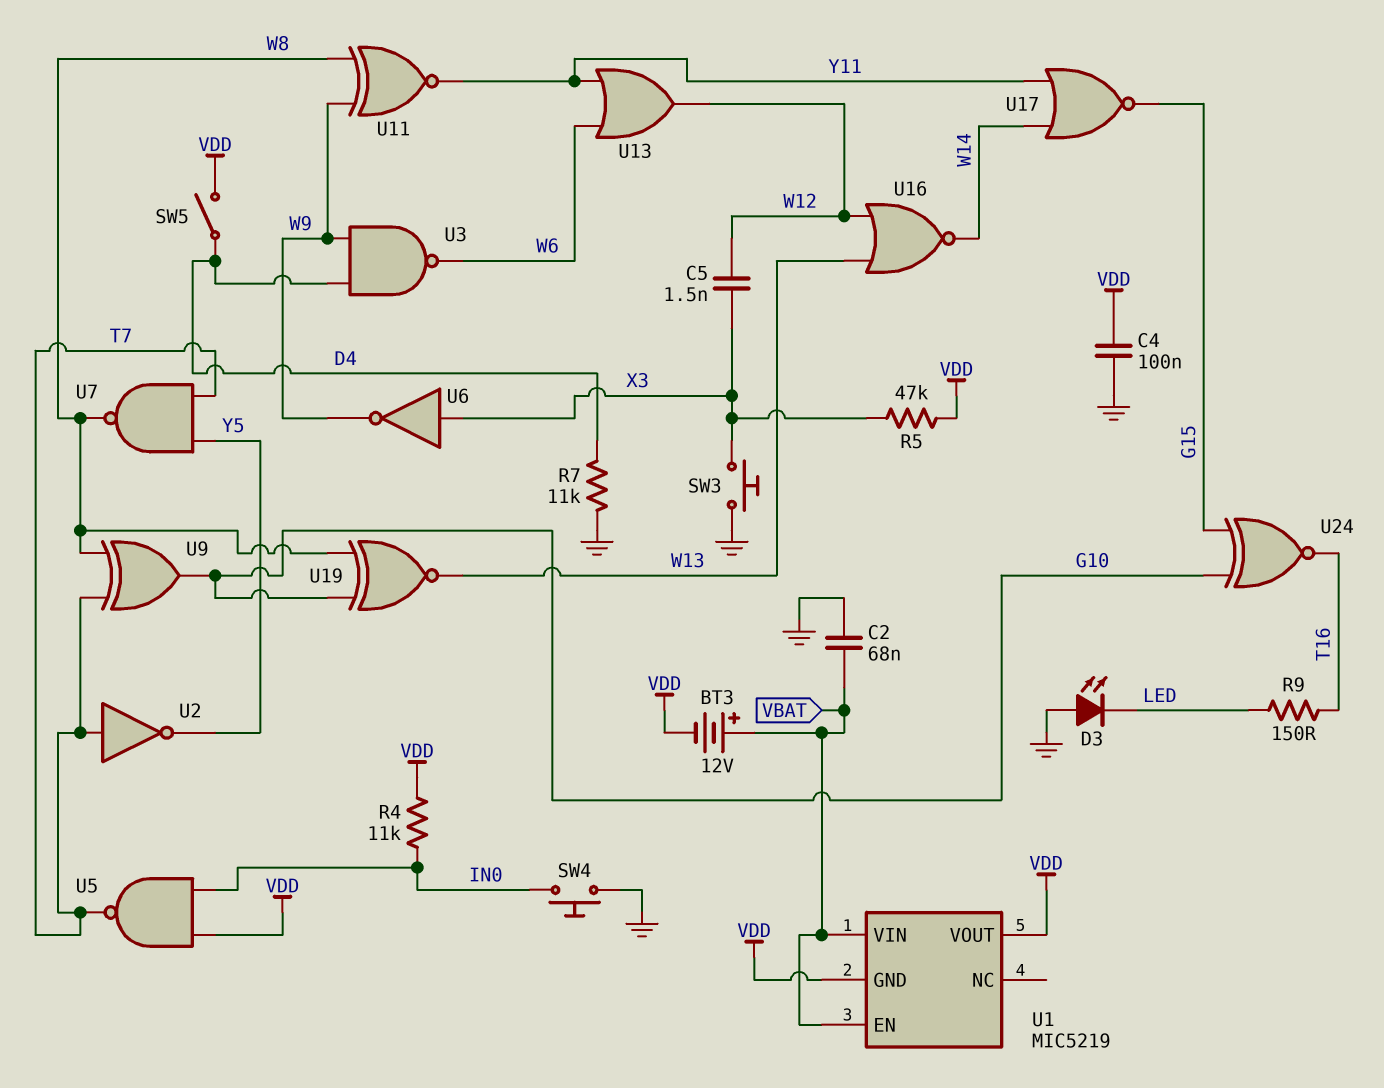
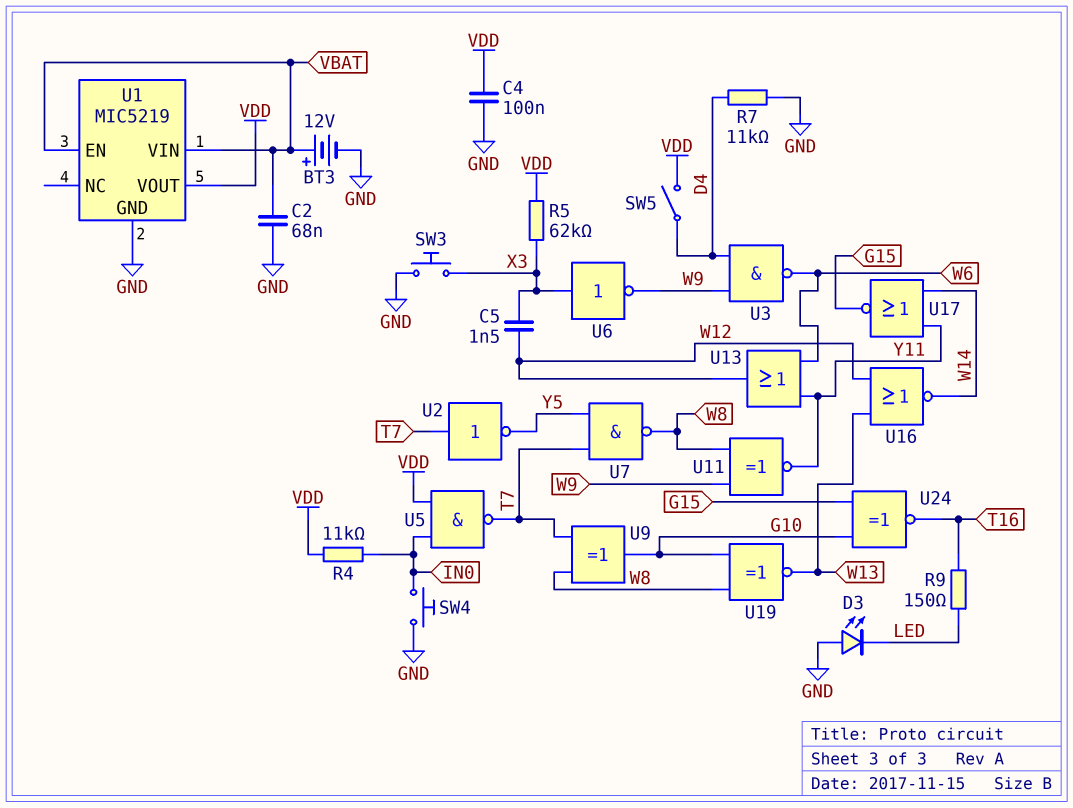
BT3: 12V (plus VBAT, minus VDD) -> 12V (plus VBAT, minus GND)
R5: 47k (VDD, X3) -> 62k (VDD, X3)
U1 pin GND: VDD -> GND

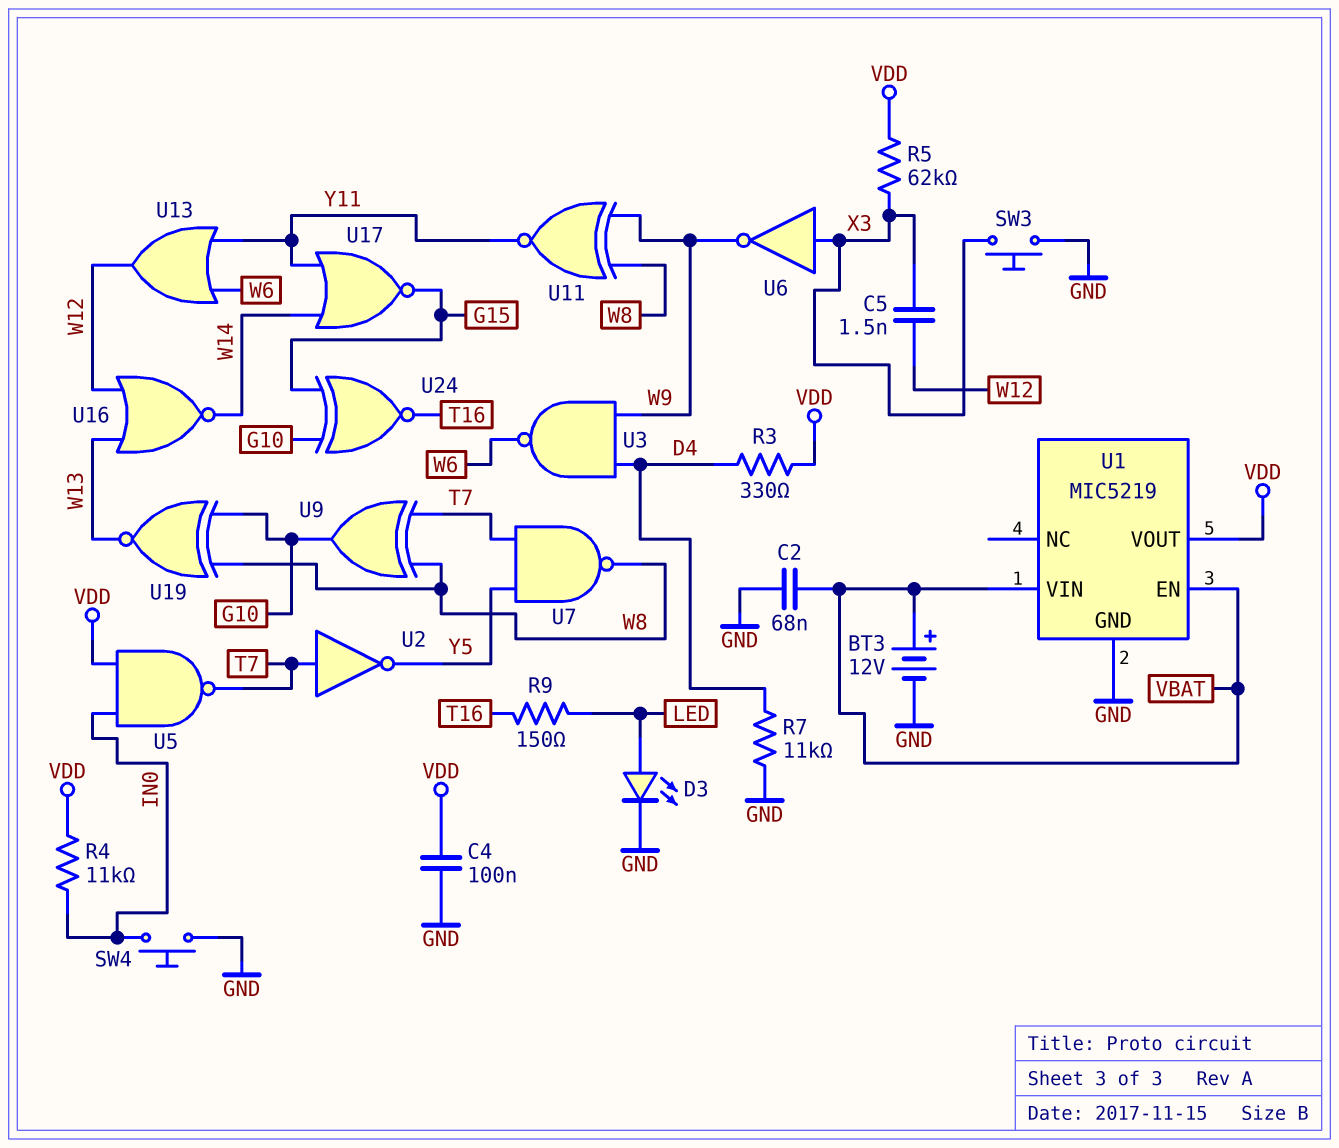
D3: LED (A GND, K LED) -> LED (A LED, K GND)
R3: none -> 330 (D4, VDD)
SW5: switch (D4, VDD) -> none

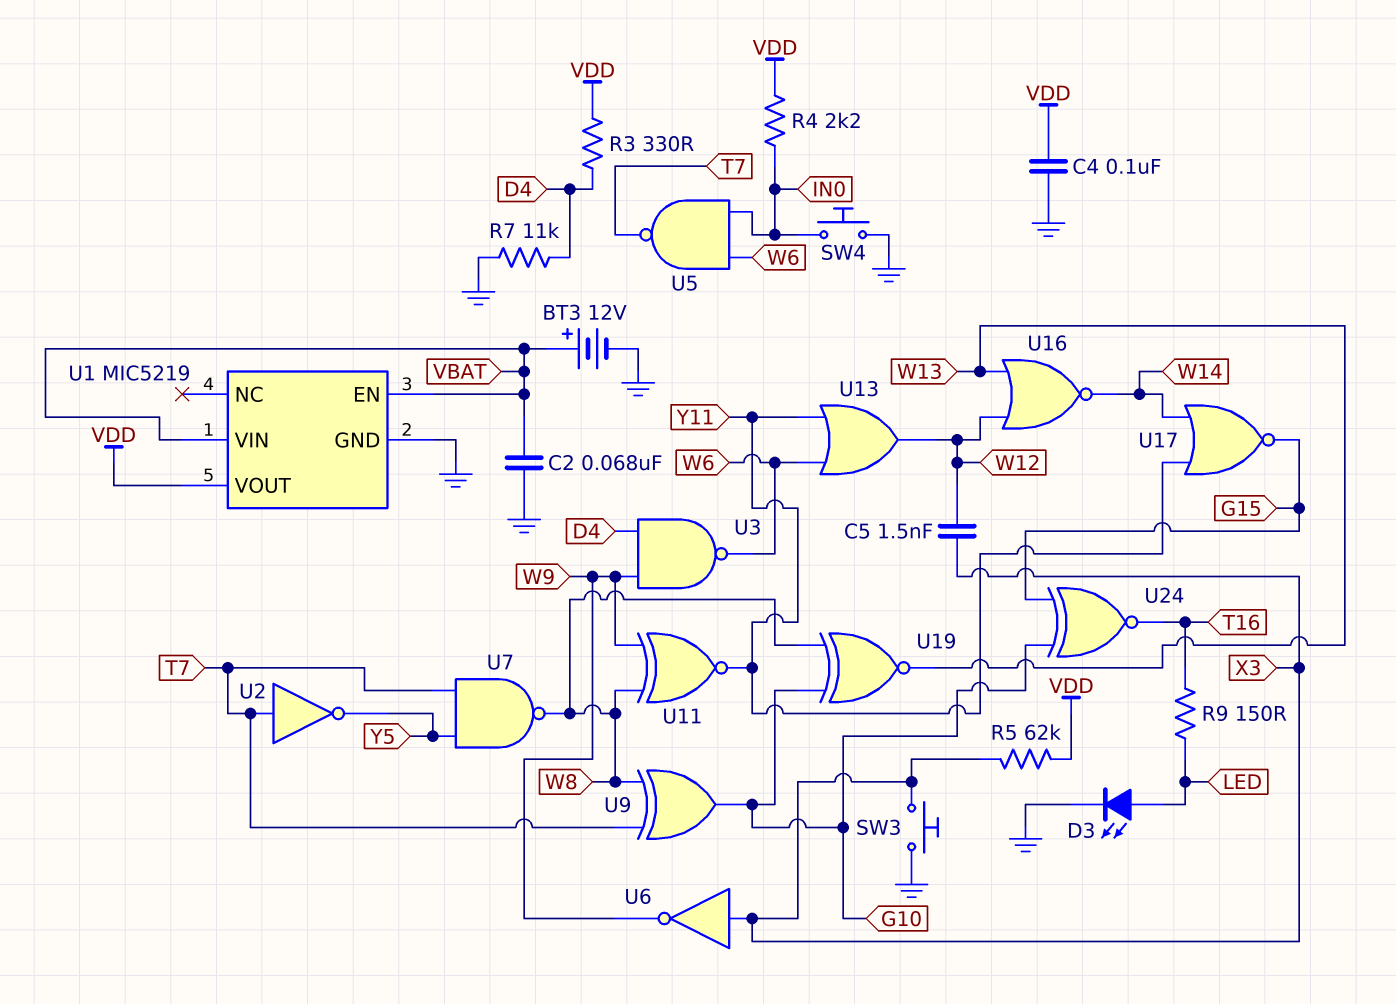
R4: 11k (IN0, VDD) -> 2.2k (IN0, VDD)
U5: NAND (in IN0, in VDD, out T7) -> NAND (in IN0, in W6, out T7)

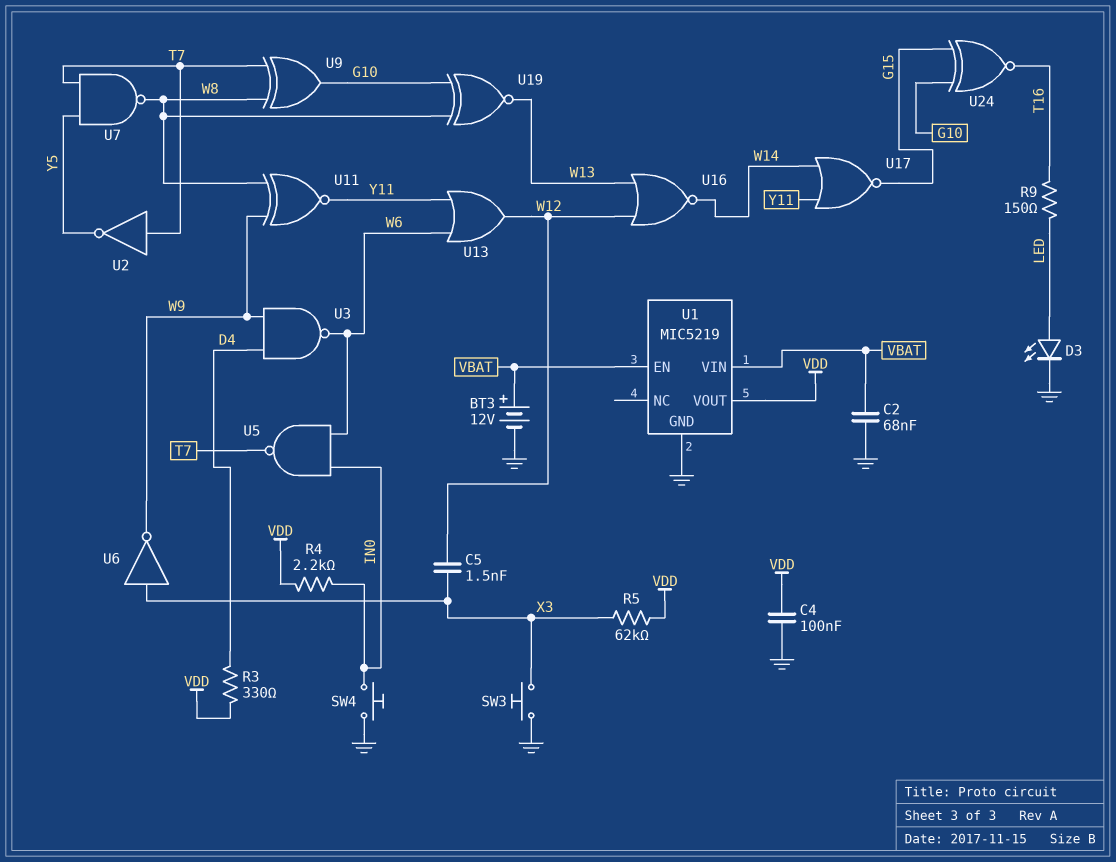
R7: 11k (D4, GND) -> none

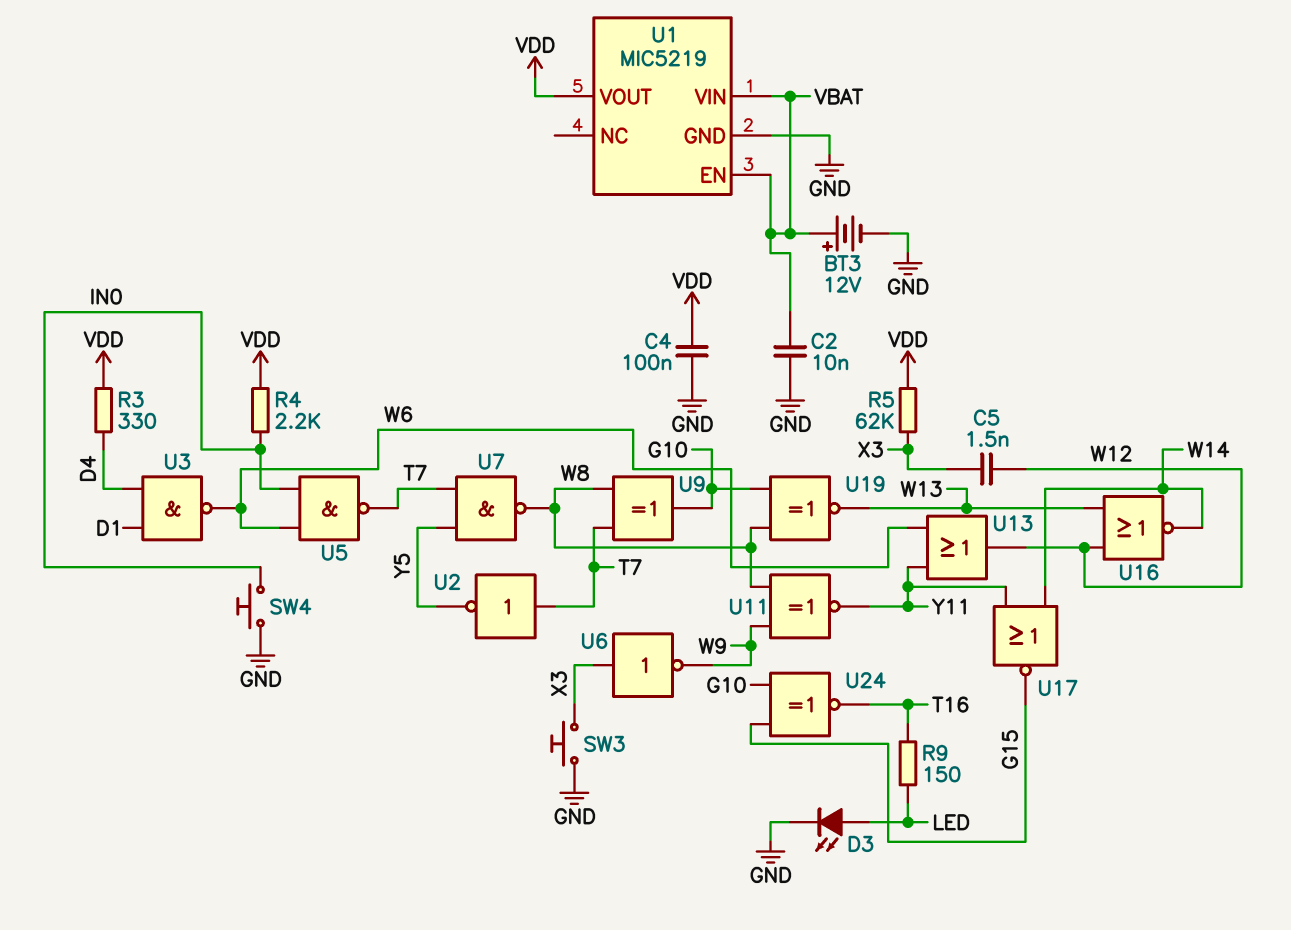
C2: 68nF (GND, VBAT) -> 10nF (GND, VBAT)
U3: NAND (in D4, in W9, out W6) -> NAND (in D1, in D4, out W6)

